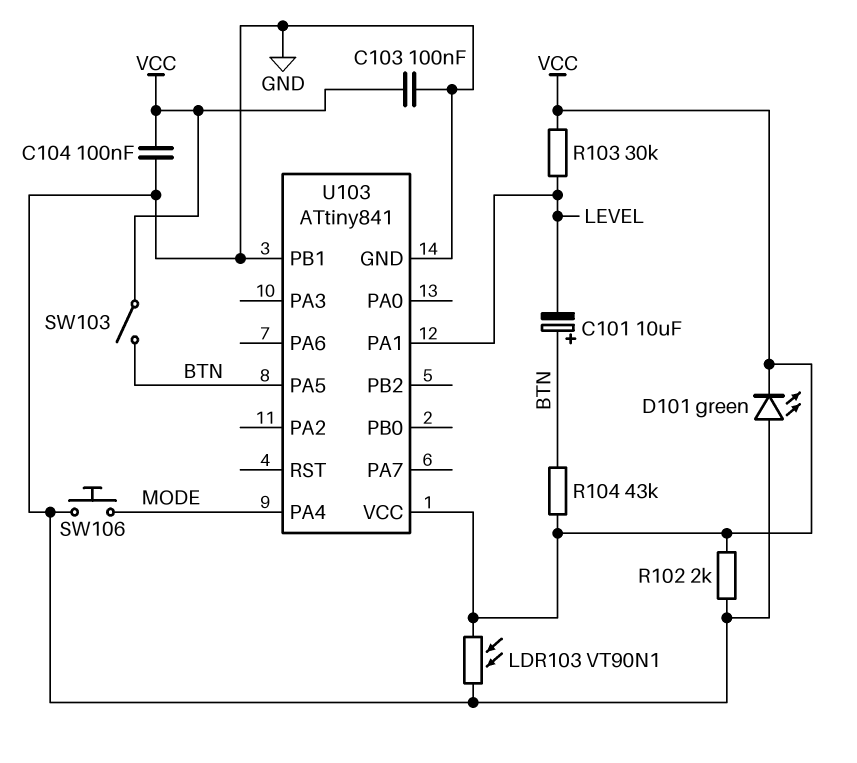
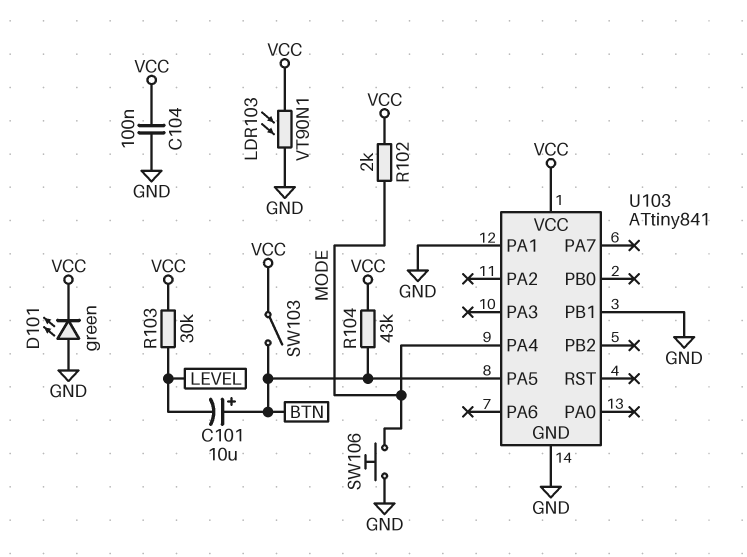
C103: 100nF (GND, VCC) -> none
R102: 2k (GND, VCC) -> 2k (MODE, VCC)
U103 pin PA1: LEVEL -> GND

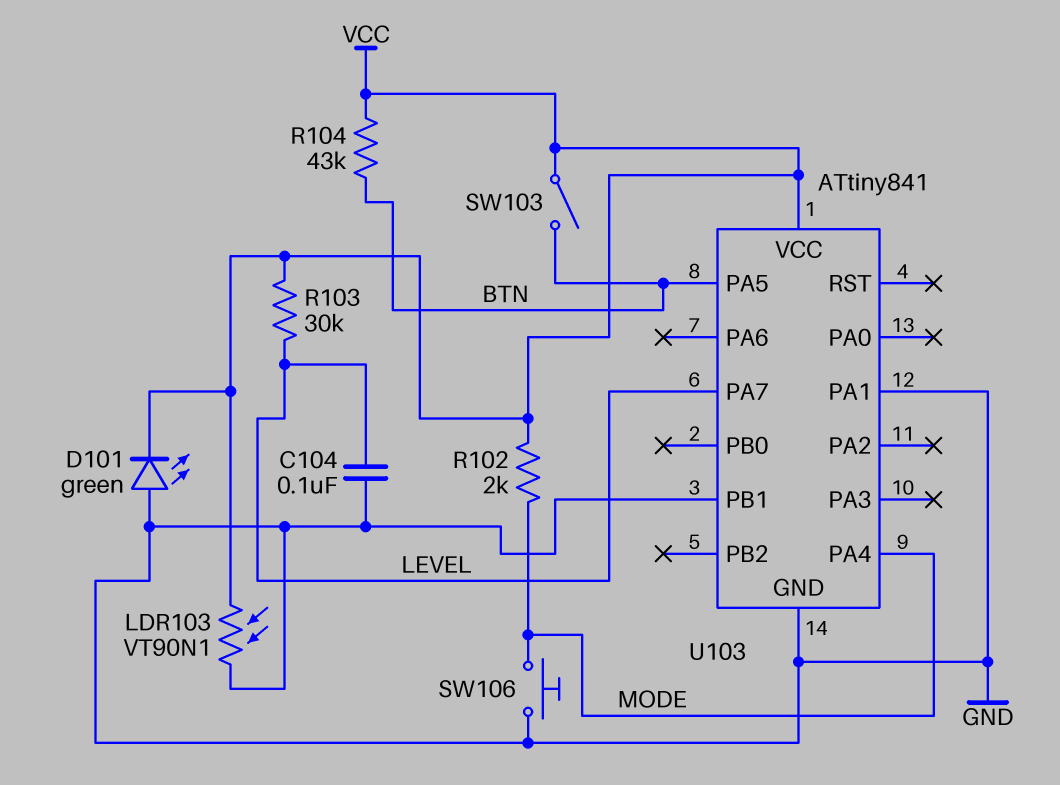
C101: 10uF (plus BTN, minus LEVEL) -> none
C104: 100nF (GND, VCC) -> 100nF (GND, LEVEL)
U103 pin PA7: none -> LEVEL

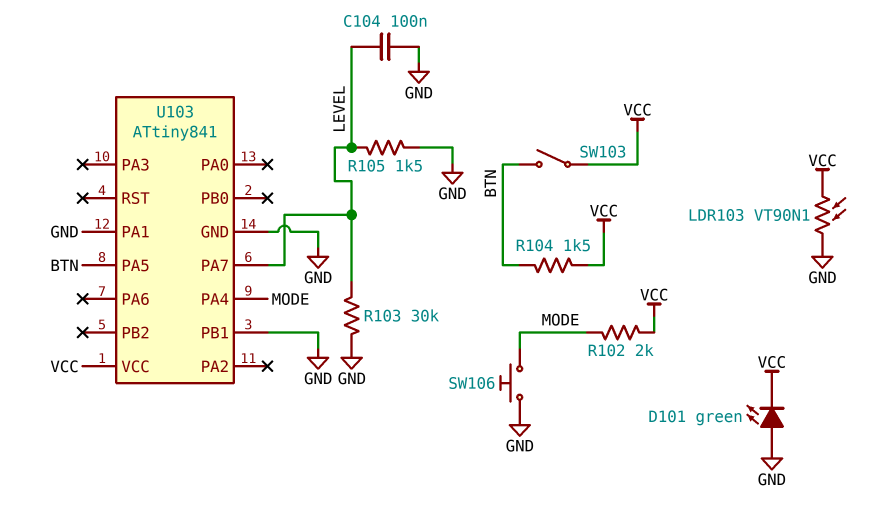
R103: 30k (LEVEL, VCC) -> 30k (GND, LEVEL)
R104: 43k (BTN, VCC) -> 1.5k (BTN, VCC)
R105: none -> 1.5k (GND, LEVEL)

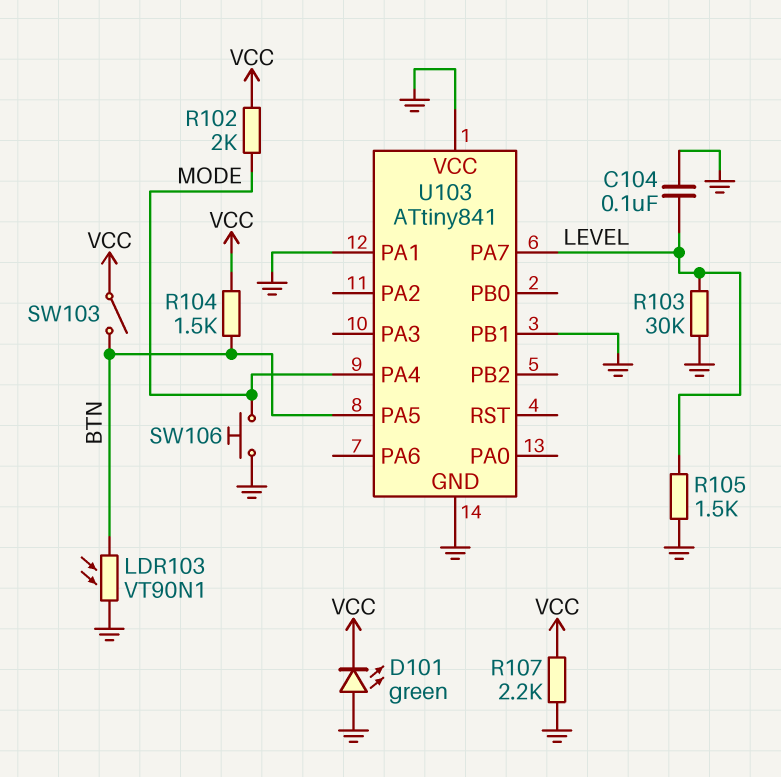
LDR103: VT90N1 (GND, VCC) -> VT90N1 (BTN, GND)
R107: none -> 2.2k (GND, VCC)
U103 pin VCC: VCC -> GND

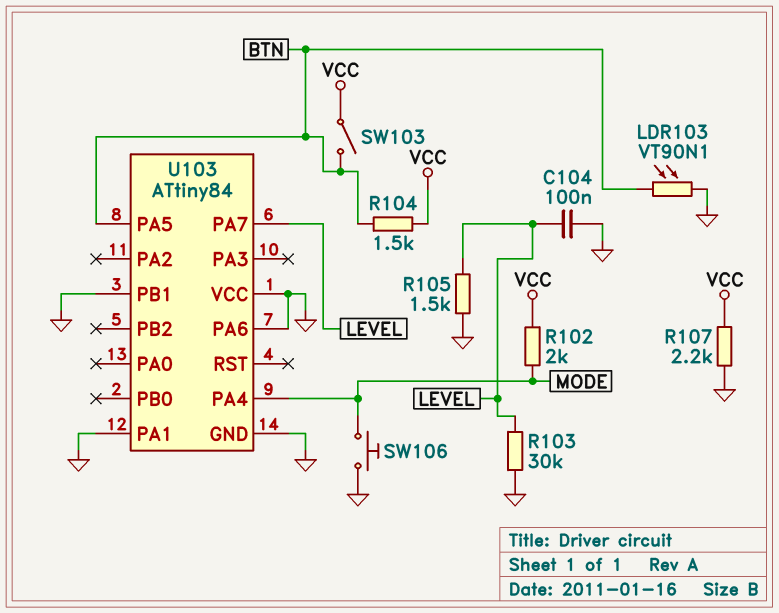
D101: LED green (A GND, K VCC) -> none
U103: ATtiny841 -> ATtiny84
U103 pin PA6: none -> GND

